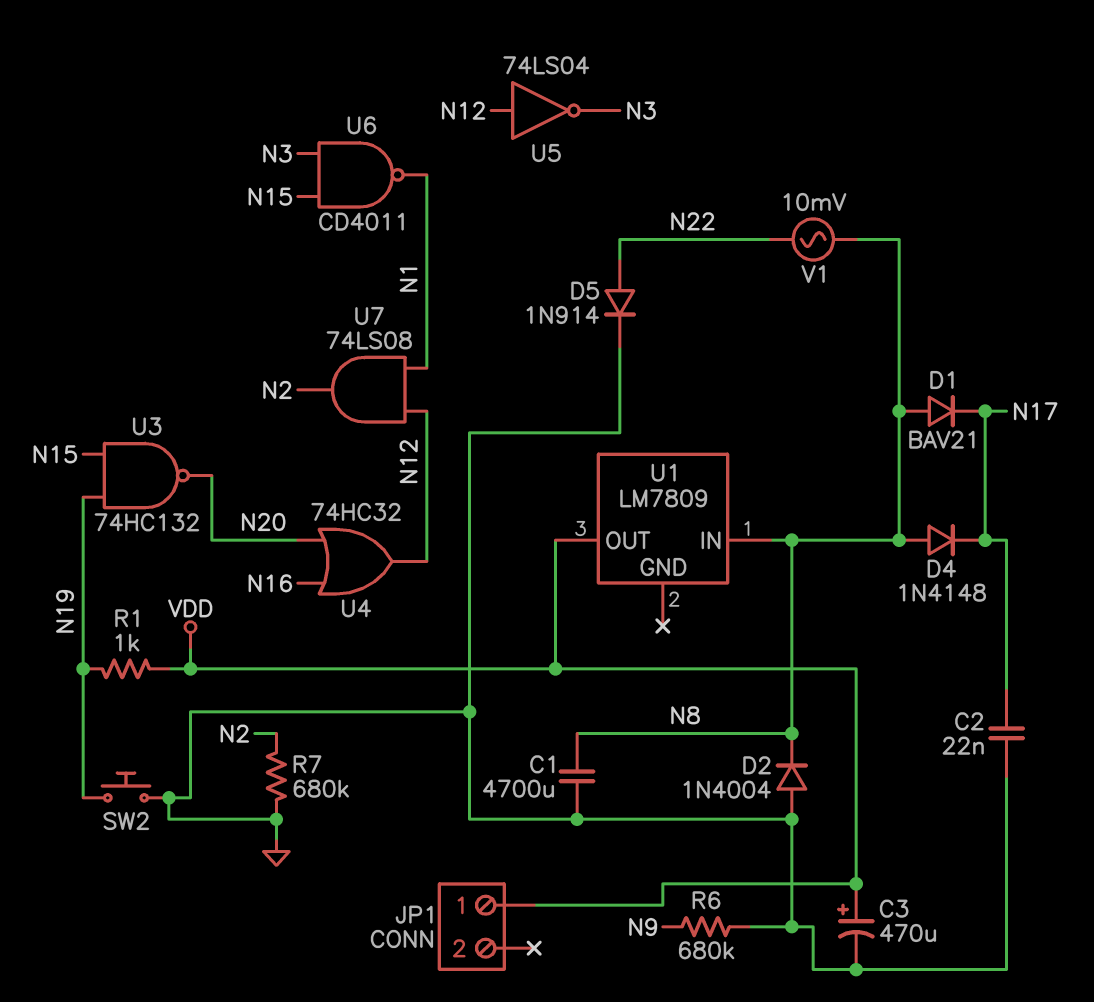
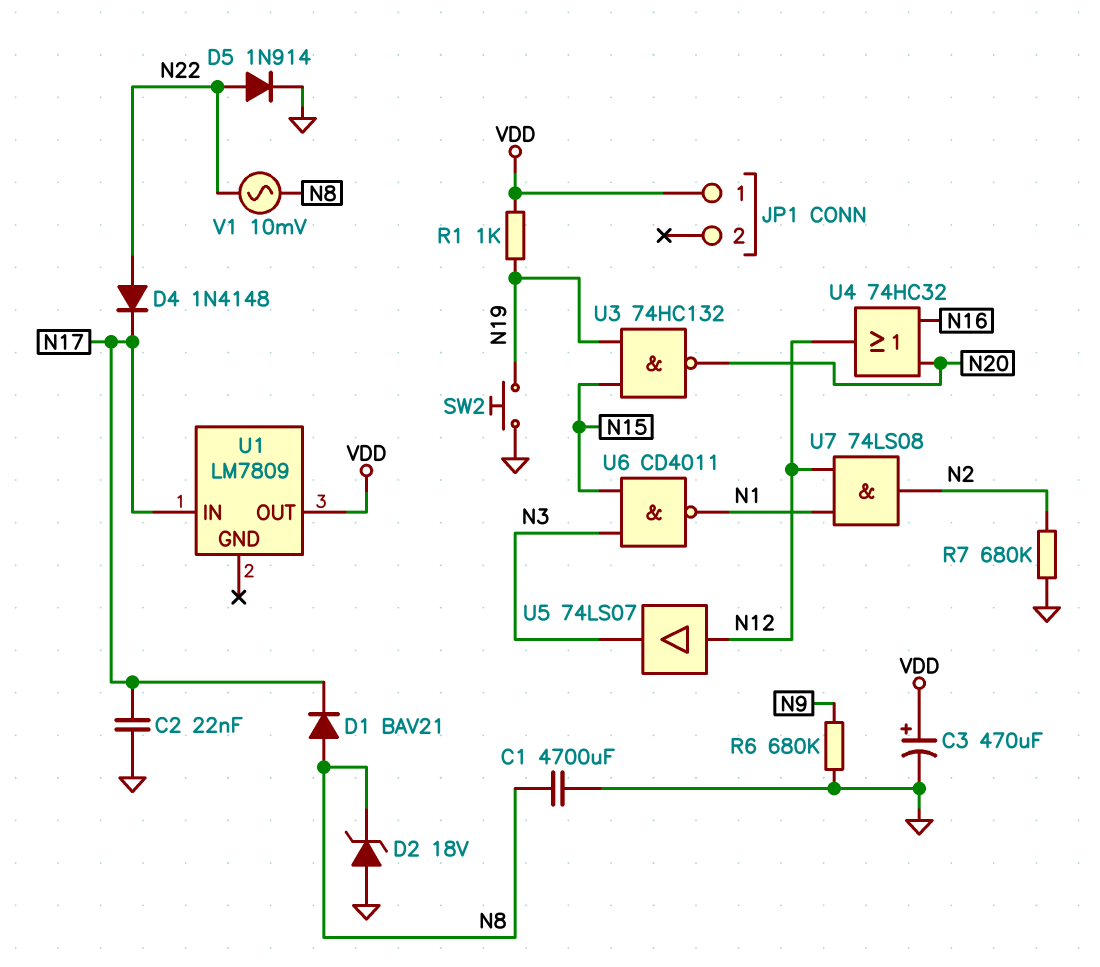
D2: diode 1N4004 (A GND, K N8) -> zener 18V (A GND, K N8)
D4: diode 1N4148 (A N8, K N17) -> diode 1N4148 (A N22, K N17)
U1 pin IN: N8 -> N17
U5: NOT 74LS04 (in N12, out N3) -> buffer 74LS07 (in N12, out N3)

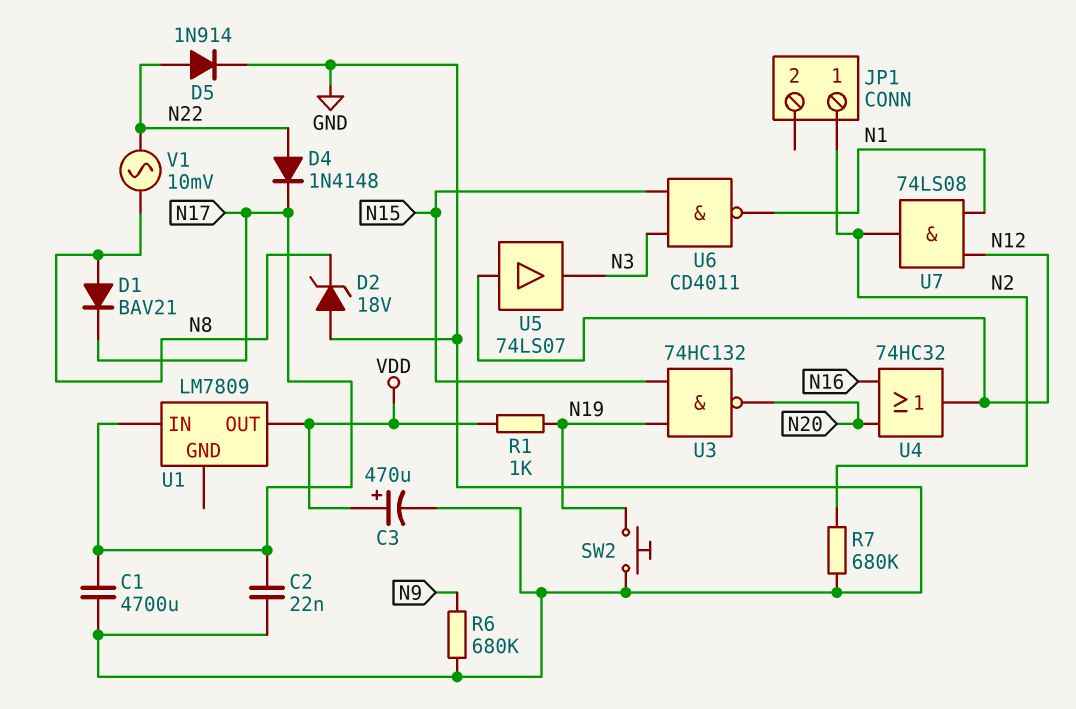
C1: 4700uF (GND, N8) -> 4700uF (GND, N17)
JP1 pin 1: VDD -> N2

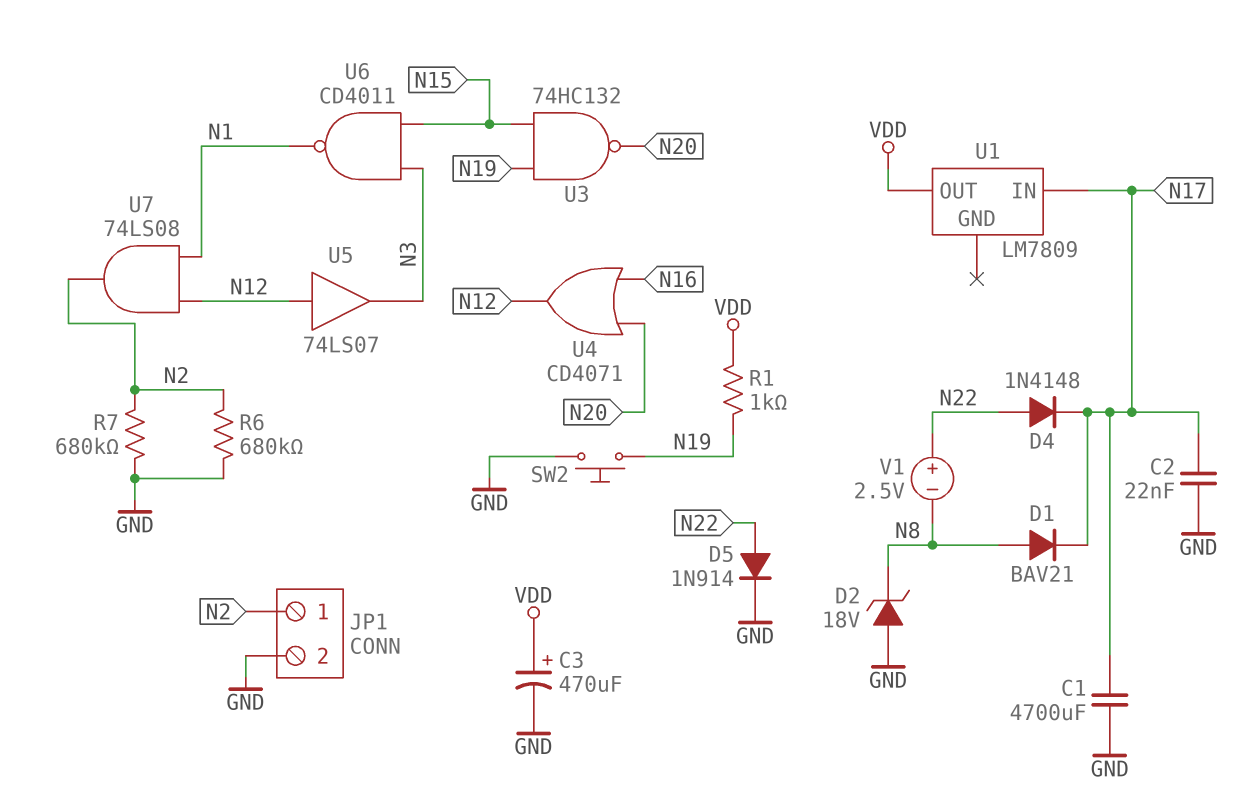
JP1 pin 2: none -> GND
R6: 680k (GND, N9) -> 680k (GND, N2)
U4: OR 74HC32 (in N16, in N20, out N12) -> OR CD4071 (in N16, in N20, out N12)
V1: AC 10mV (N8, N22) -> 2.5V (plus N22, minus N8)

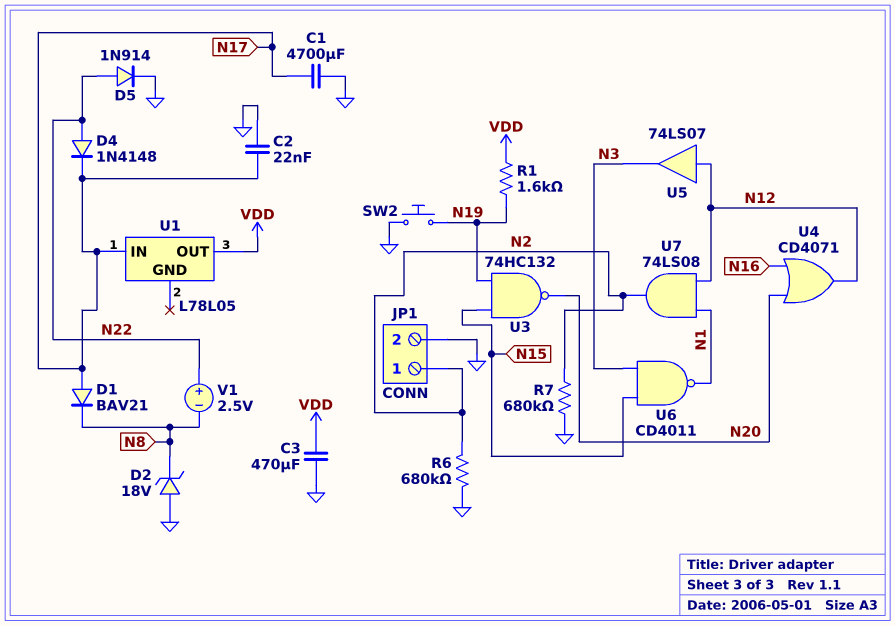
C3: 470uF (plus VDD, minus GND) -> 470uF (GND, VDD)
D1: diode BAV21 (A N8, K N17) -> diode BAV21 (A N17, K N8)
R1: 1k (N19, VDD) -> 1.6k (N19, VDD)
U1: LM7809 -> L78L05

